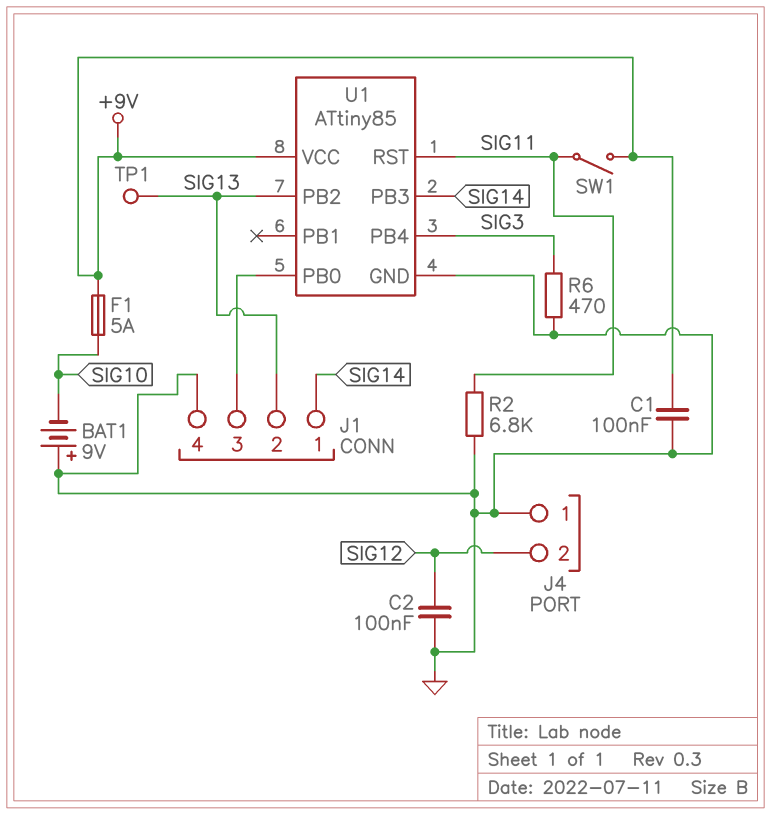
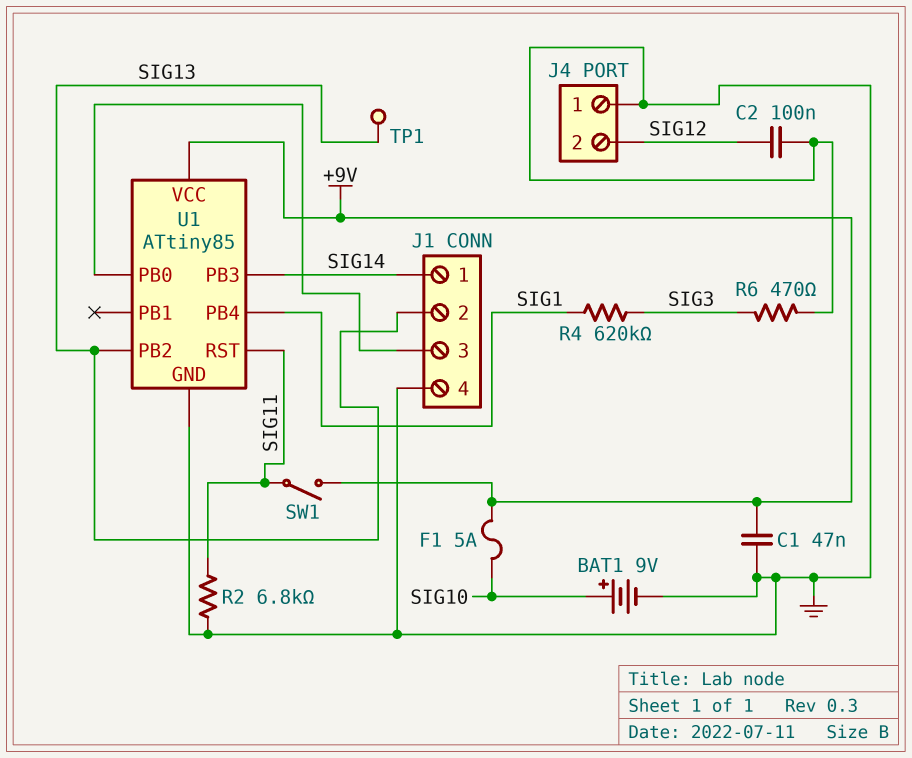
BAT1: 9V (plus GND, minus SIG10) -> 9V (plus SIG10, minus GND)
C1: 100nF (+9V, GND) -> 47nF (+9V, GND)
R4: none -> 620k (SIG1, SIG3)
U1 pin PB4: SIG3 -> SIG1

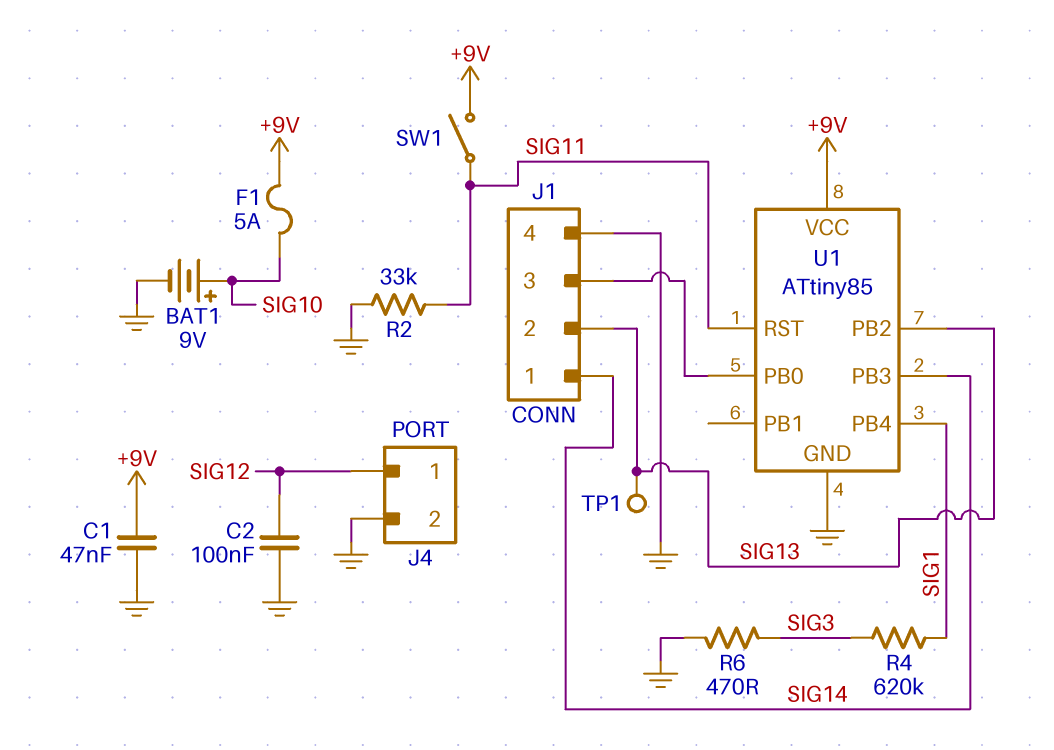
J4 pin 1: GND -> SIG12
J4 pin 2: SIG12 -> GND
R2: 6.8k (GND, SIG11) -> 33k (GND, SIG11)

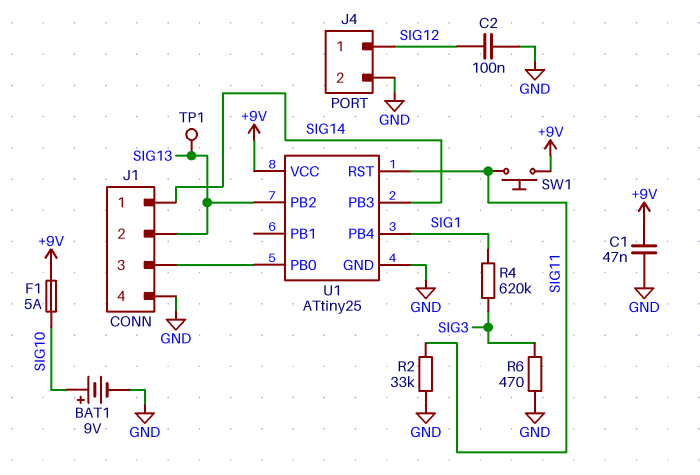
SW1: switch (+9V, SIG11) -> button (+9V, SIG11)
U1: ATtiny85 -> ATtiny25

